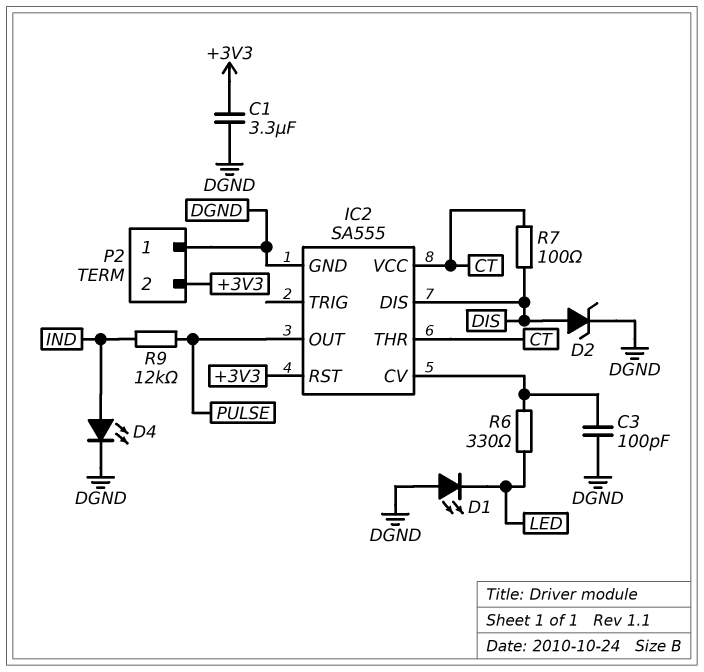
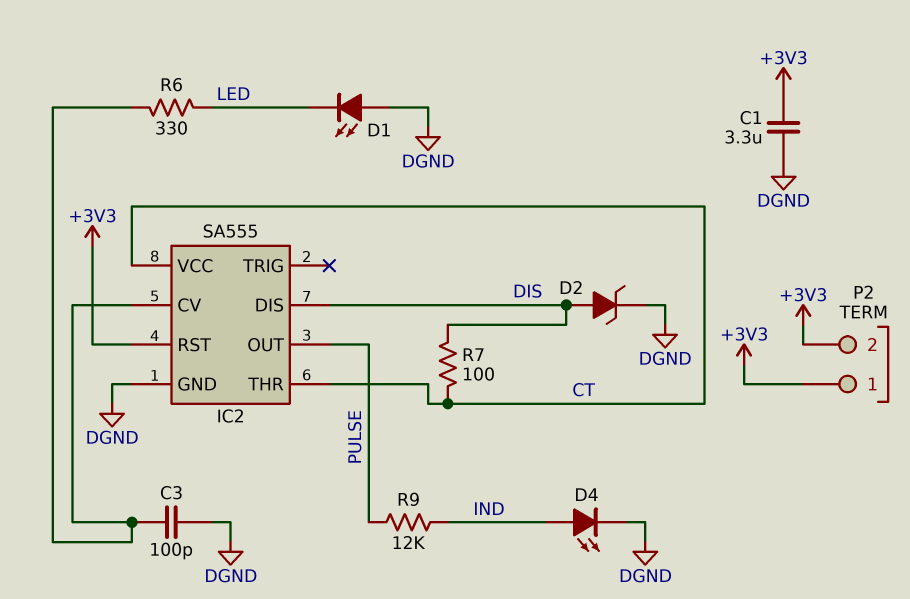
P2 pin 1: DGND -> +3V3

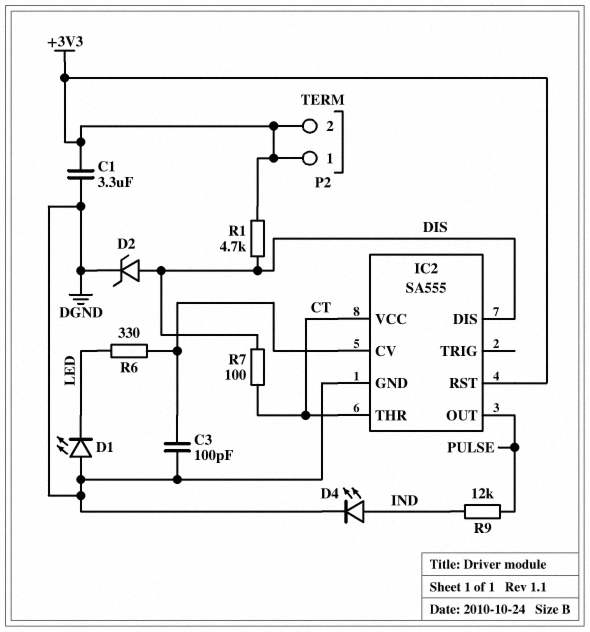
R1: none -> 4.7k (+3V3, DIS)

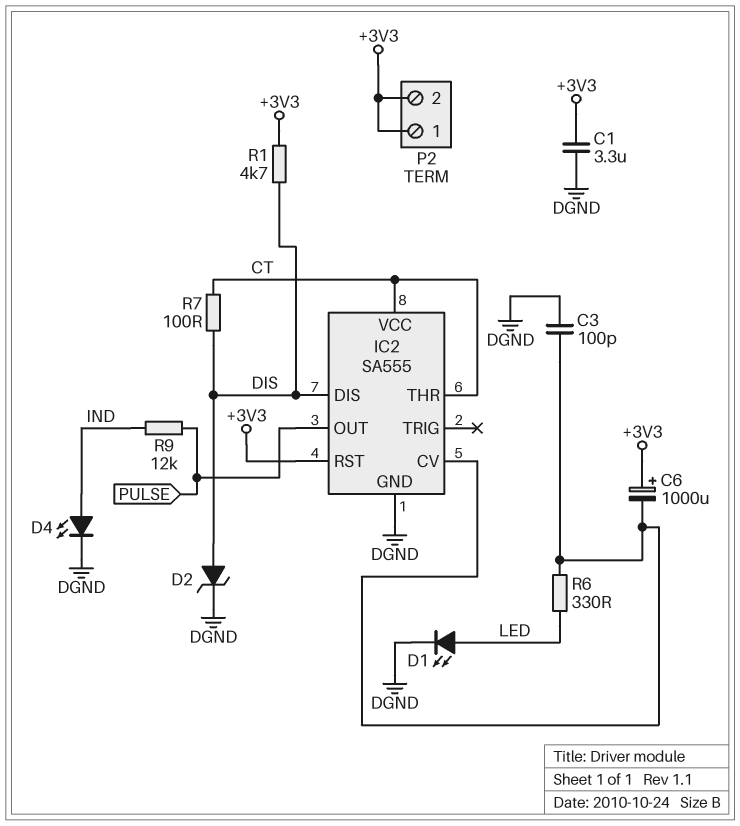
C6: none -> 1000uF (plus +3V3, minus IC2/CV)
D1: LED (A DGND, K LED) -> LED (A LED, K DGND)

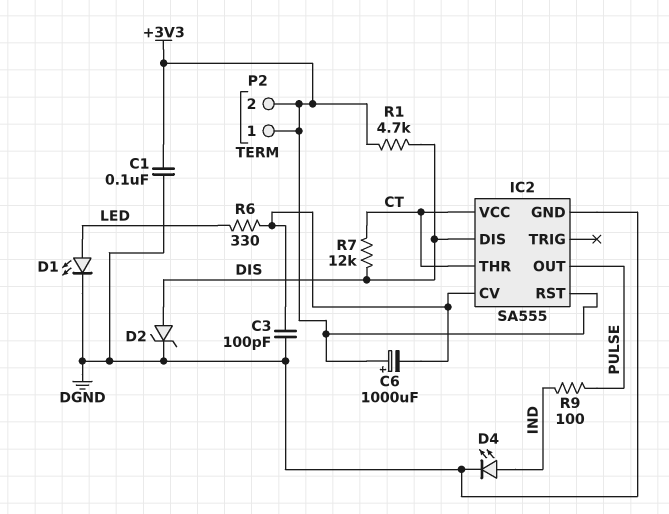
C1: 3.3uF (+3V3, DGND) -> 100nF (+3V3, DGND)
R7: 100 (CT, DIS) -> 12k (CT, DIS)
R9: 12k (IND, PULSE) -> 100 (IND, PULSE)

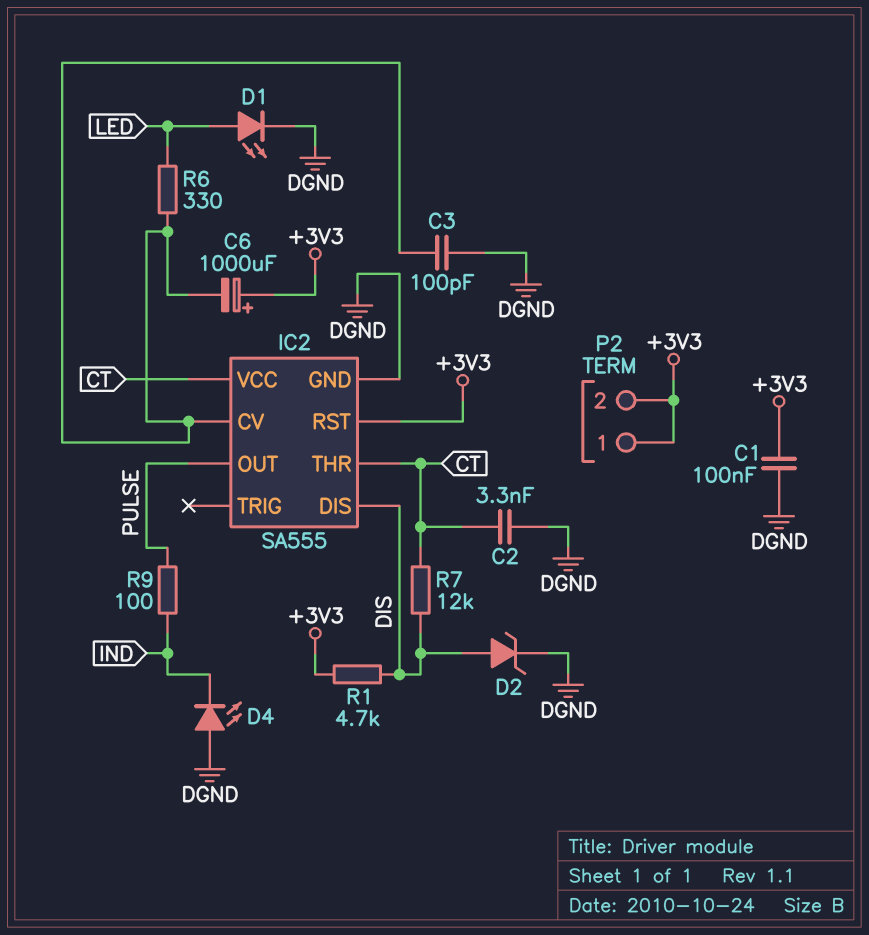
C2: none -> 3.3nF (CT, DGND)
D4: LED (A IND, K DGND) -> LED (A DGND, K IND)

